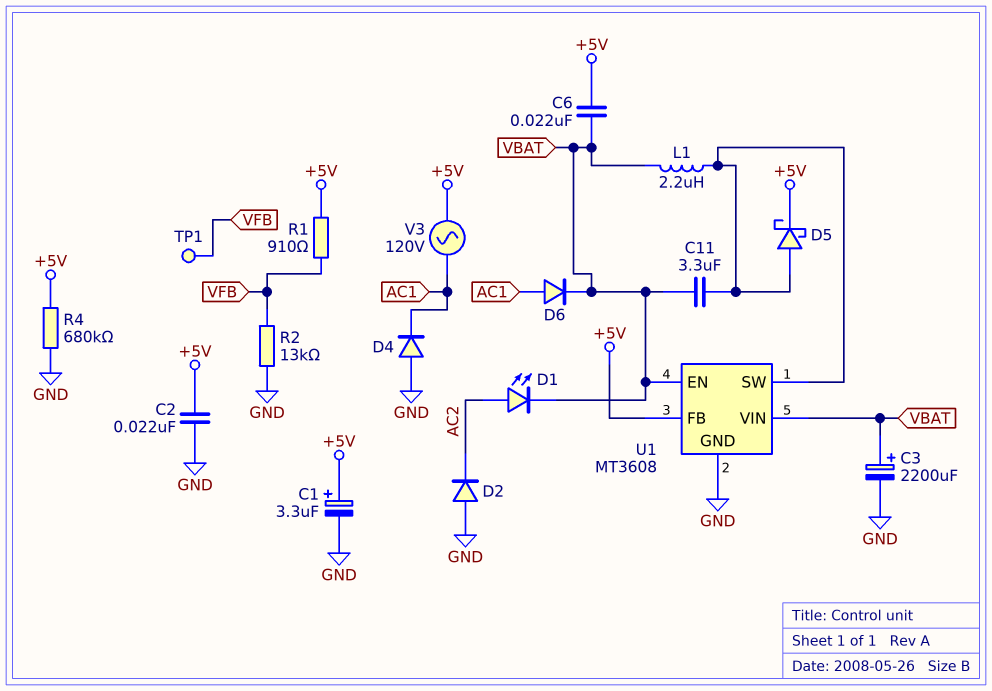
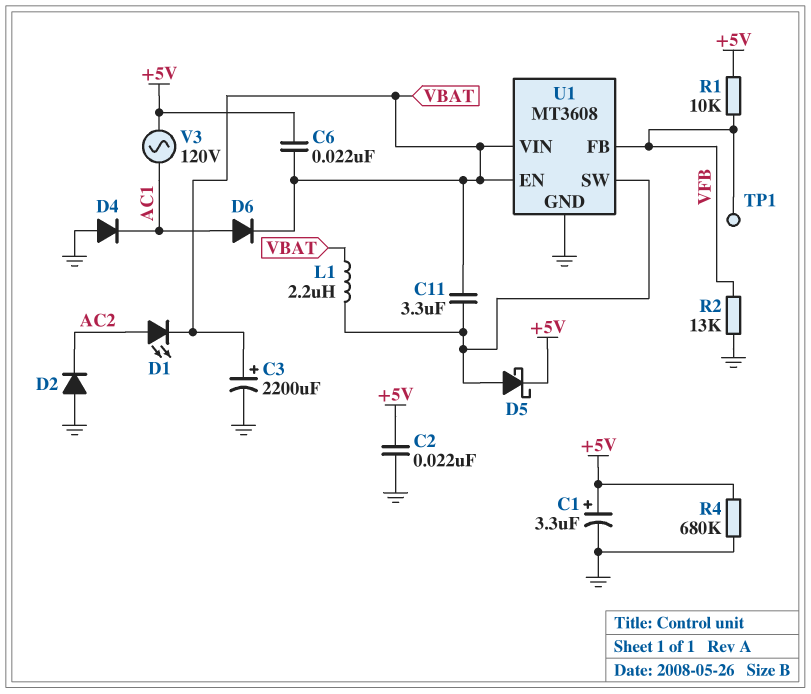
R1: 910 (+5V, VFB) -> 10k (+5V, VFB)
U1 pin FB: +5V -> VFB

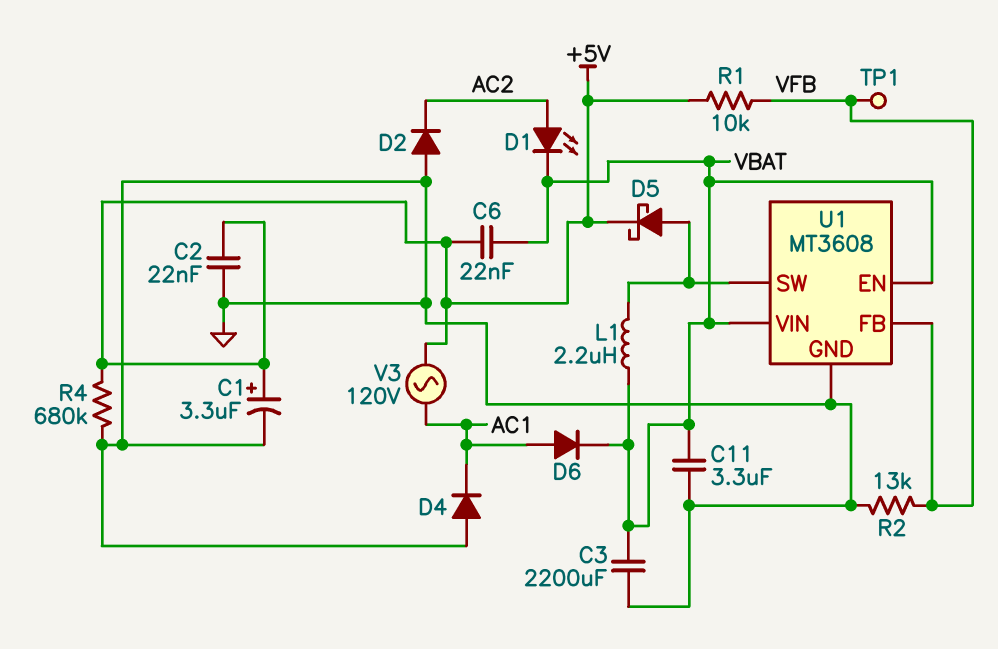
C3: 2200uF (plus VBAT, minus GND) -> 2200uF (GND, VBAT)
C11: 3.3uF (U1/SW, VBAT) -> 3.3uF (GND, VBAT)

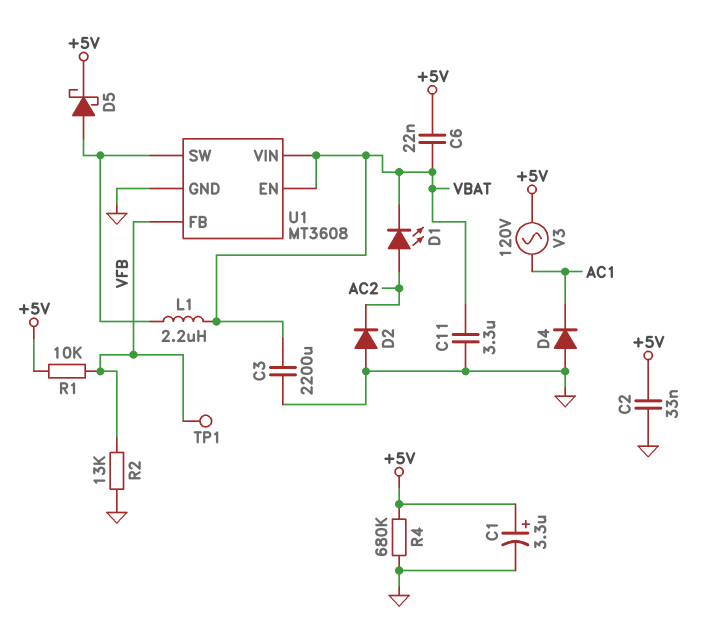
C2: 22nF (+5V, GND) -> 33nF (+5V, GND)
D6: diode (A AC1, K VBAT) -> none

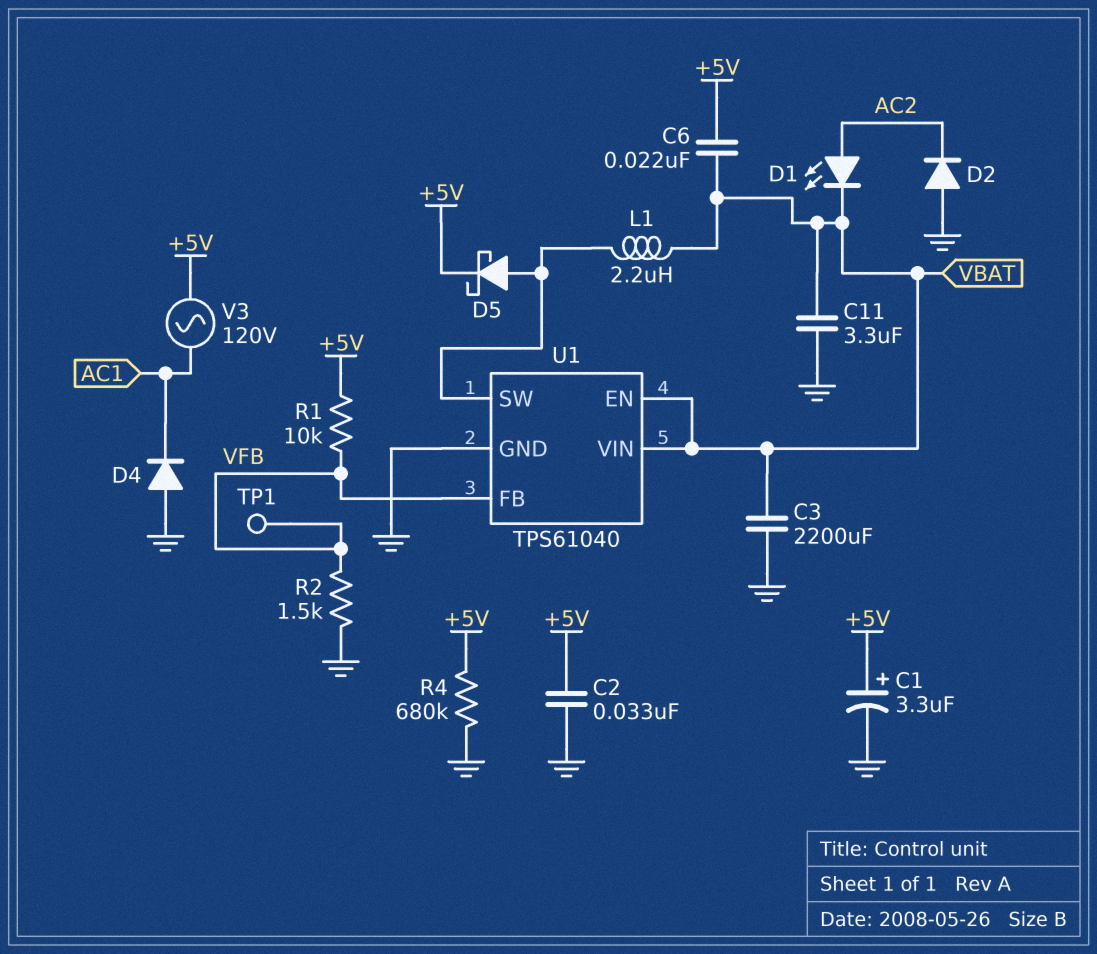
R2: 13k (GND, VFB) -> 1.5k (GND, VFB)
U1: MT3608 -> TPS61040

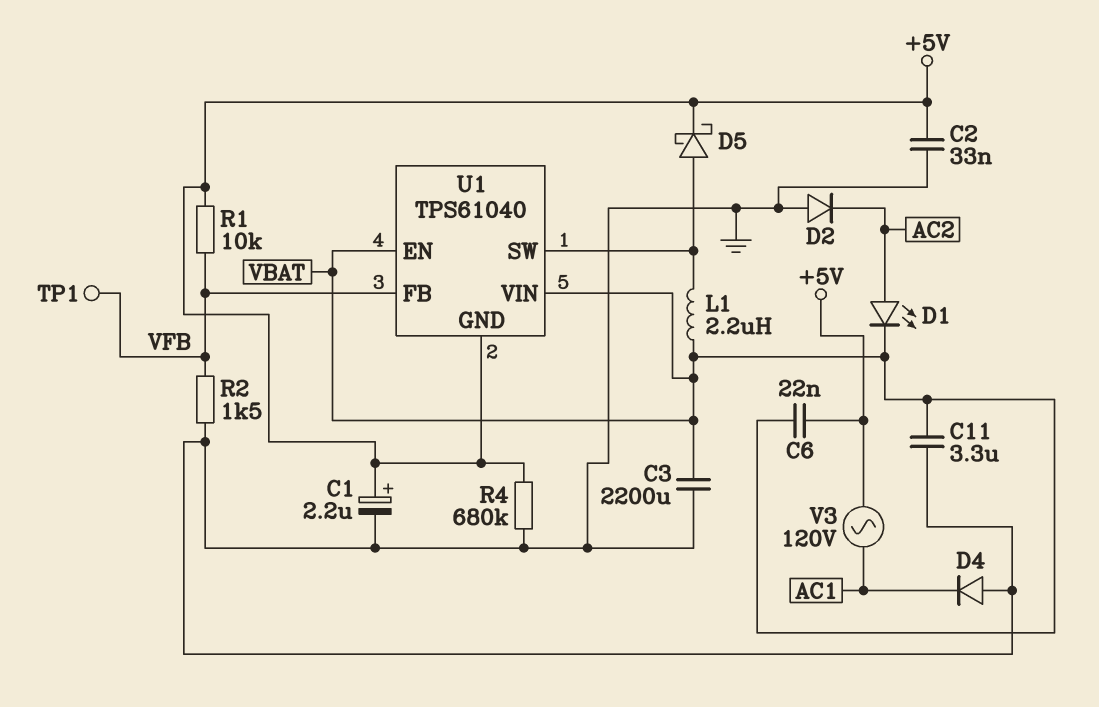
C1: 3.3uF (plus +5V, minus GND) -> 2.2uF (plus +5V, minus GND)
U1 pin GND: GND -> +5V

